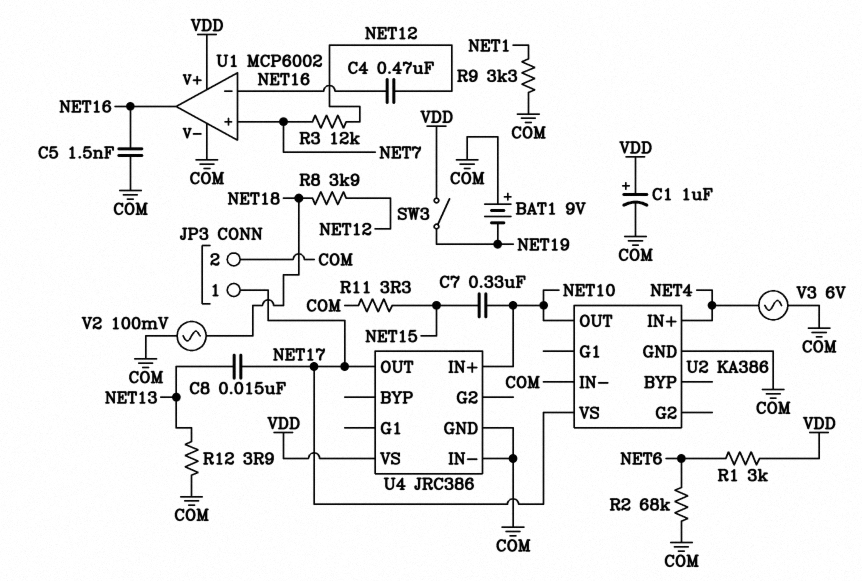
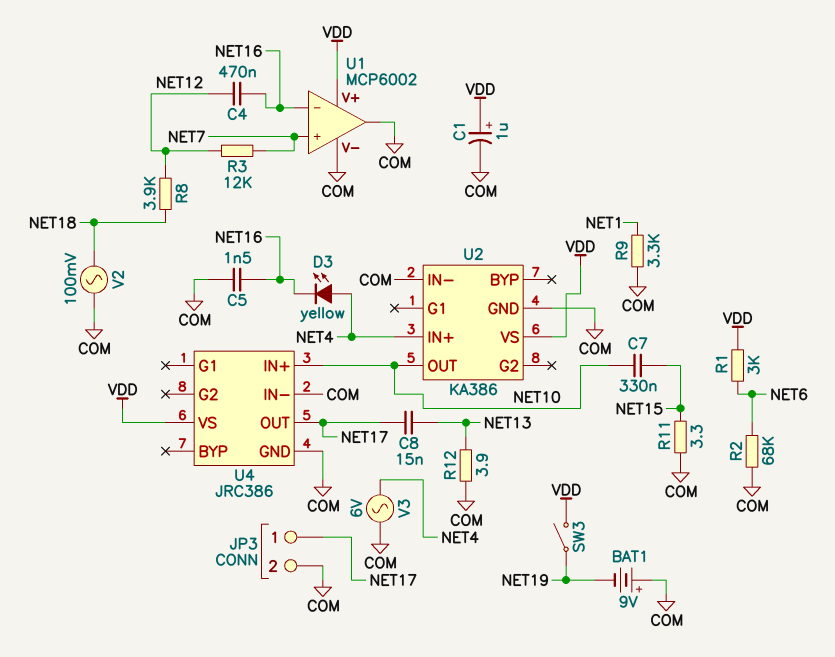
D3: none -> LED yellow (A NET4, K NET16)
U1 pin out: NET16 -> COM
U2 pin VS: NET17 -> VDD

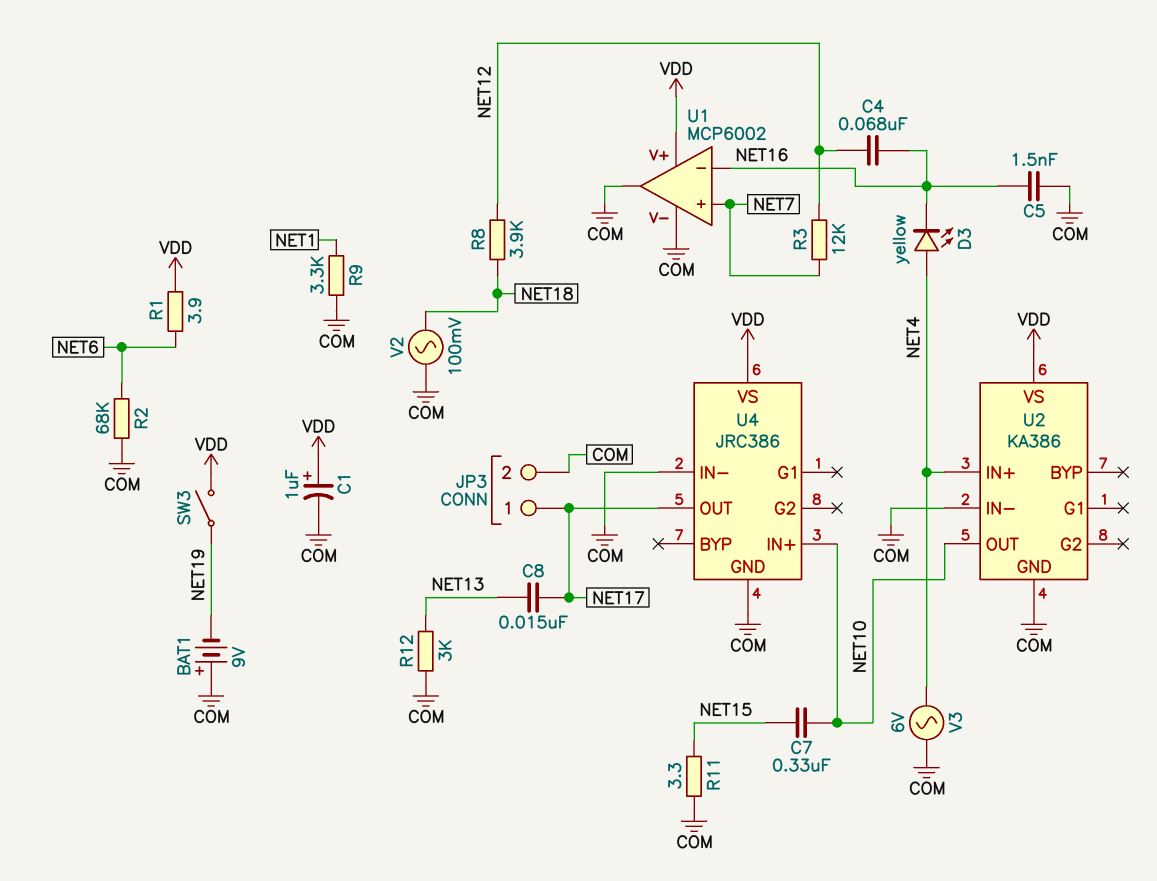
C4: 470nF (NET12, NET16) -> 68nF (NET12, NET16)
R1: 3k (NET6, VDD) -> 3.9 (NET6, VDD)
R12: 3.9 (COM, NET13) -> 3k (COM, NET13)

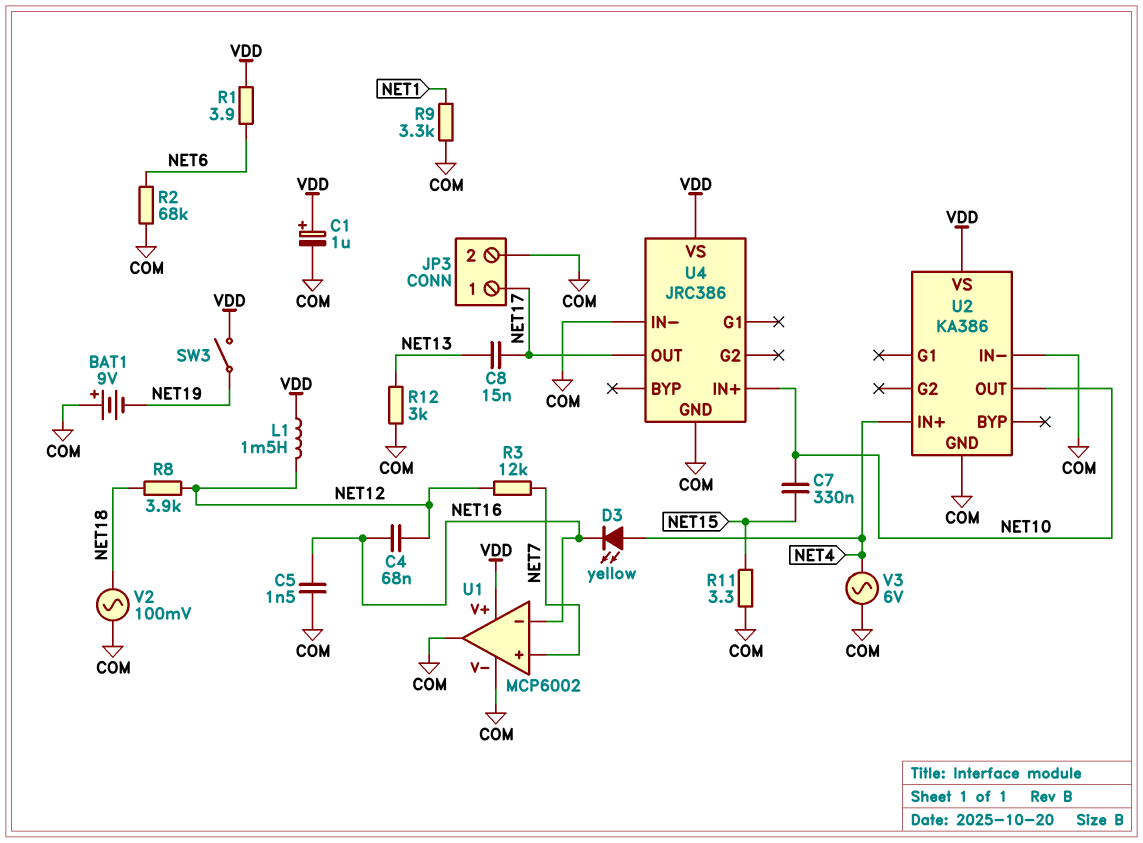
L1: none -> 1.5mH (NET12, VDD)

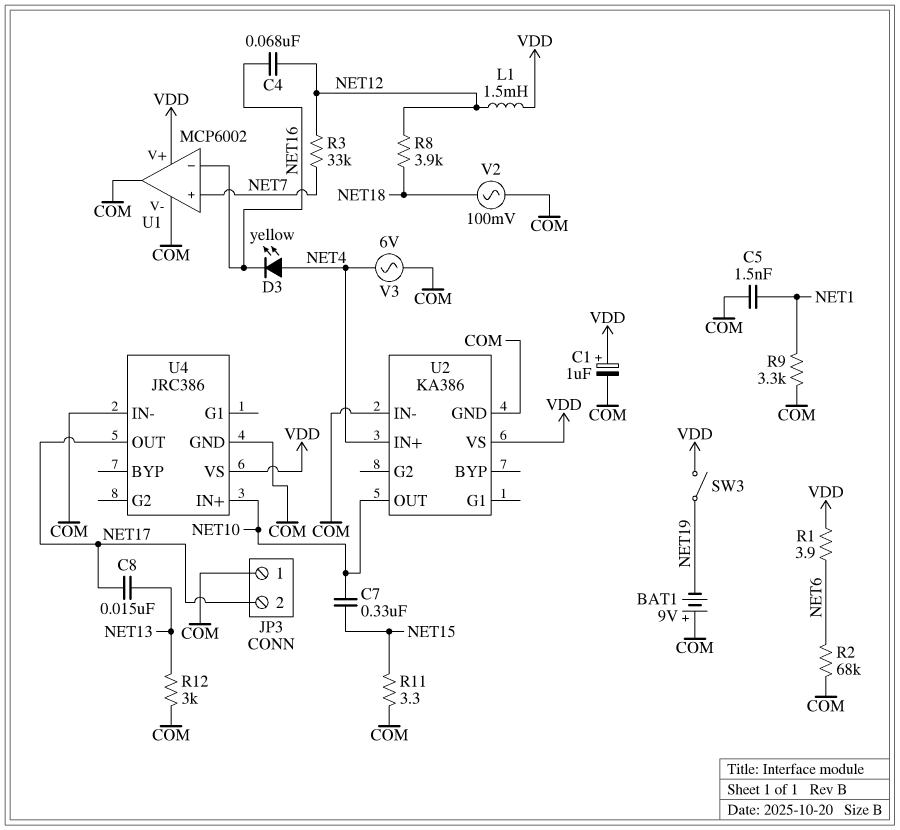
C5: 1.5nF (COM, NET16) -> 1.5nF (COM, NET1)
JP3 pin 1: NET17 -> COM
JP3 pin 2: COM -> NET17
R3: 12k (NET7, NET12) -> 33k (NET7, NET12)

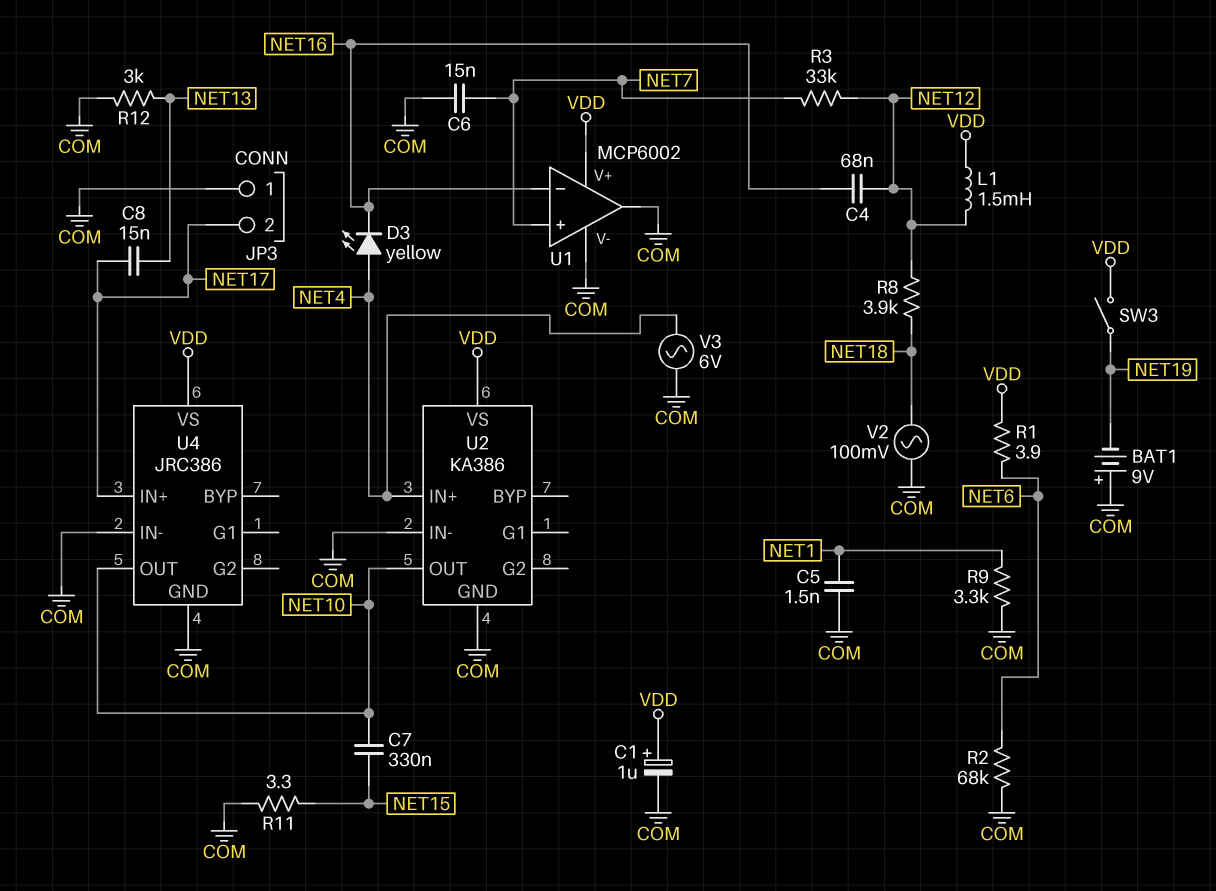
C6: none -> 15nF (COM, NET7)
U4 pin IN+: NET10 -> NET17
U4 pin OUT: NET17 -> NET10

